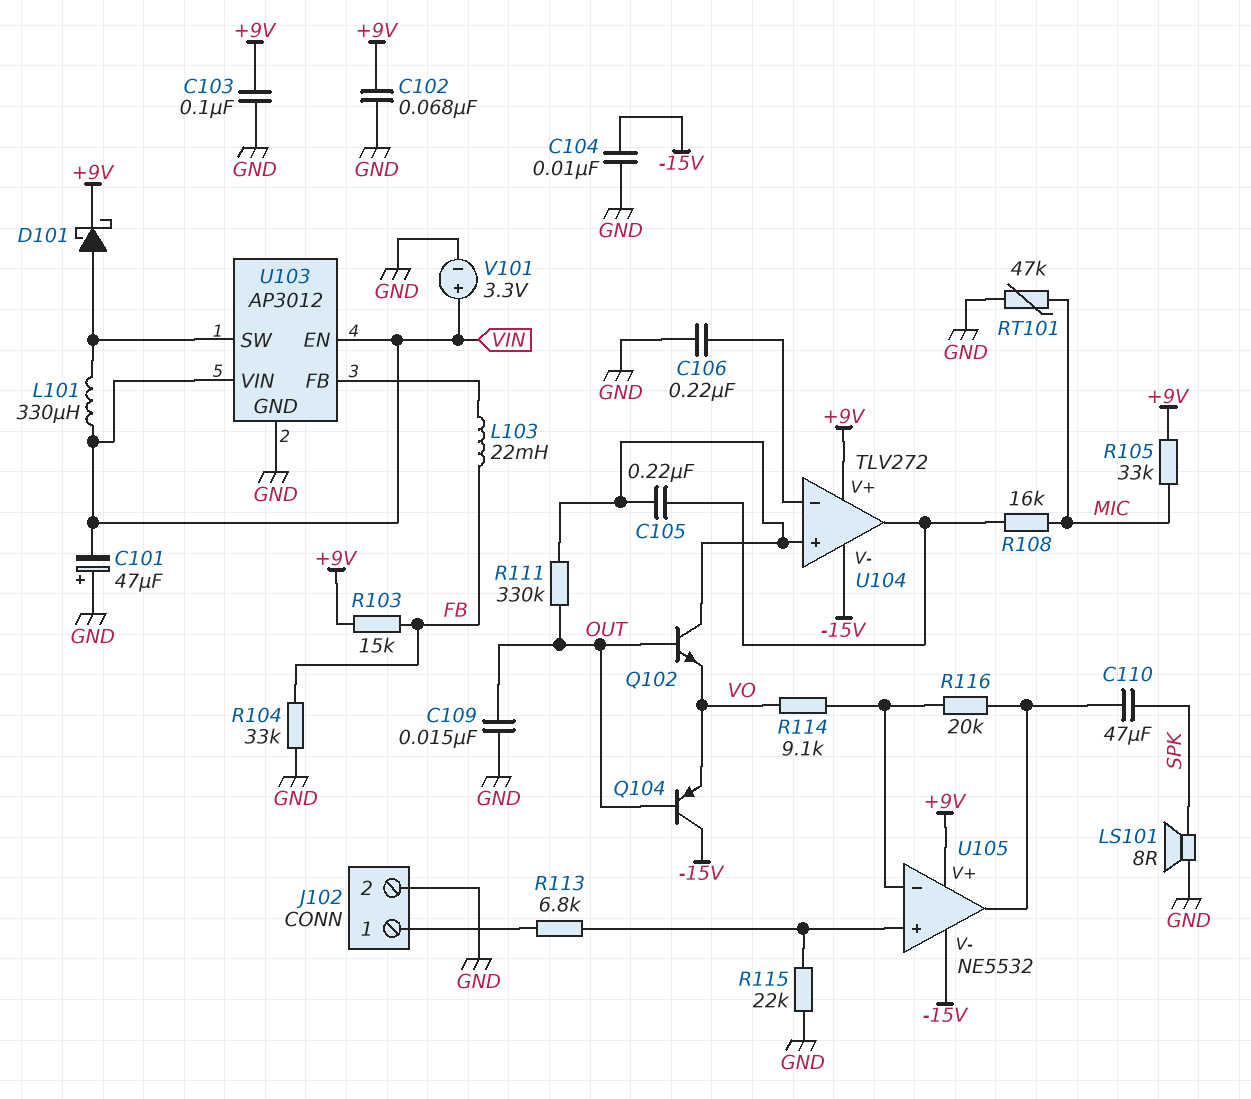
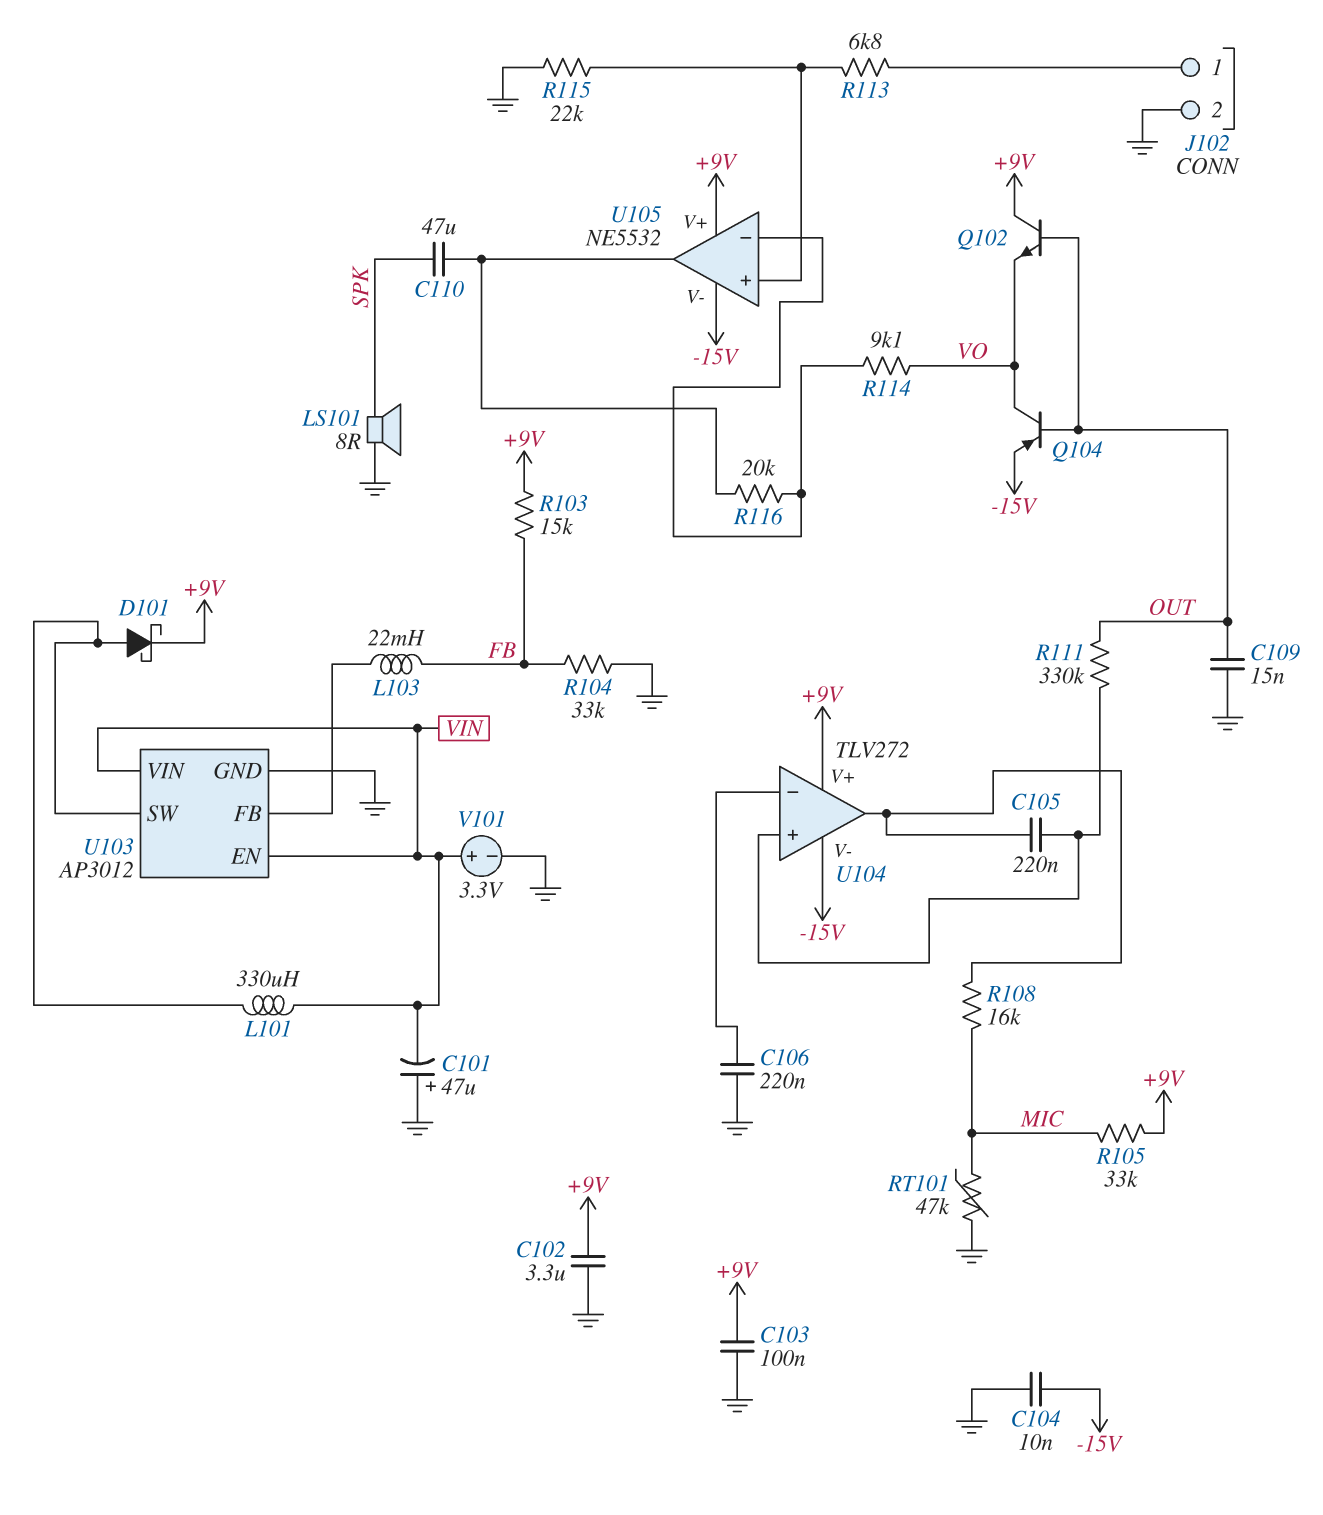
C102: 68nF (+9V, GND) -> 3.3uF (+9V, GND)
Q102: NPN (B OUT, C U104/in+, E VO) -> NPN (B OUT, C +9V, E VO)
Q104: PNP (B OUT, C -15V, E VO) -> PNP (B OUT, C VO, E -15V)

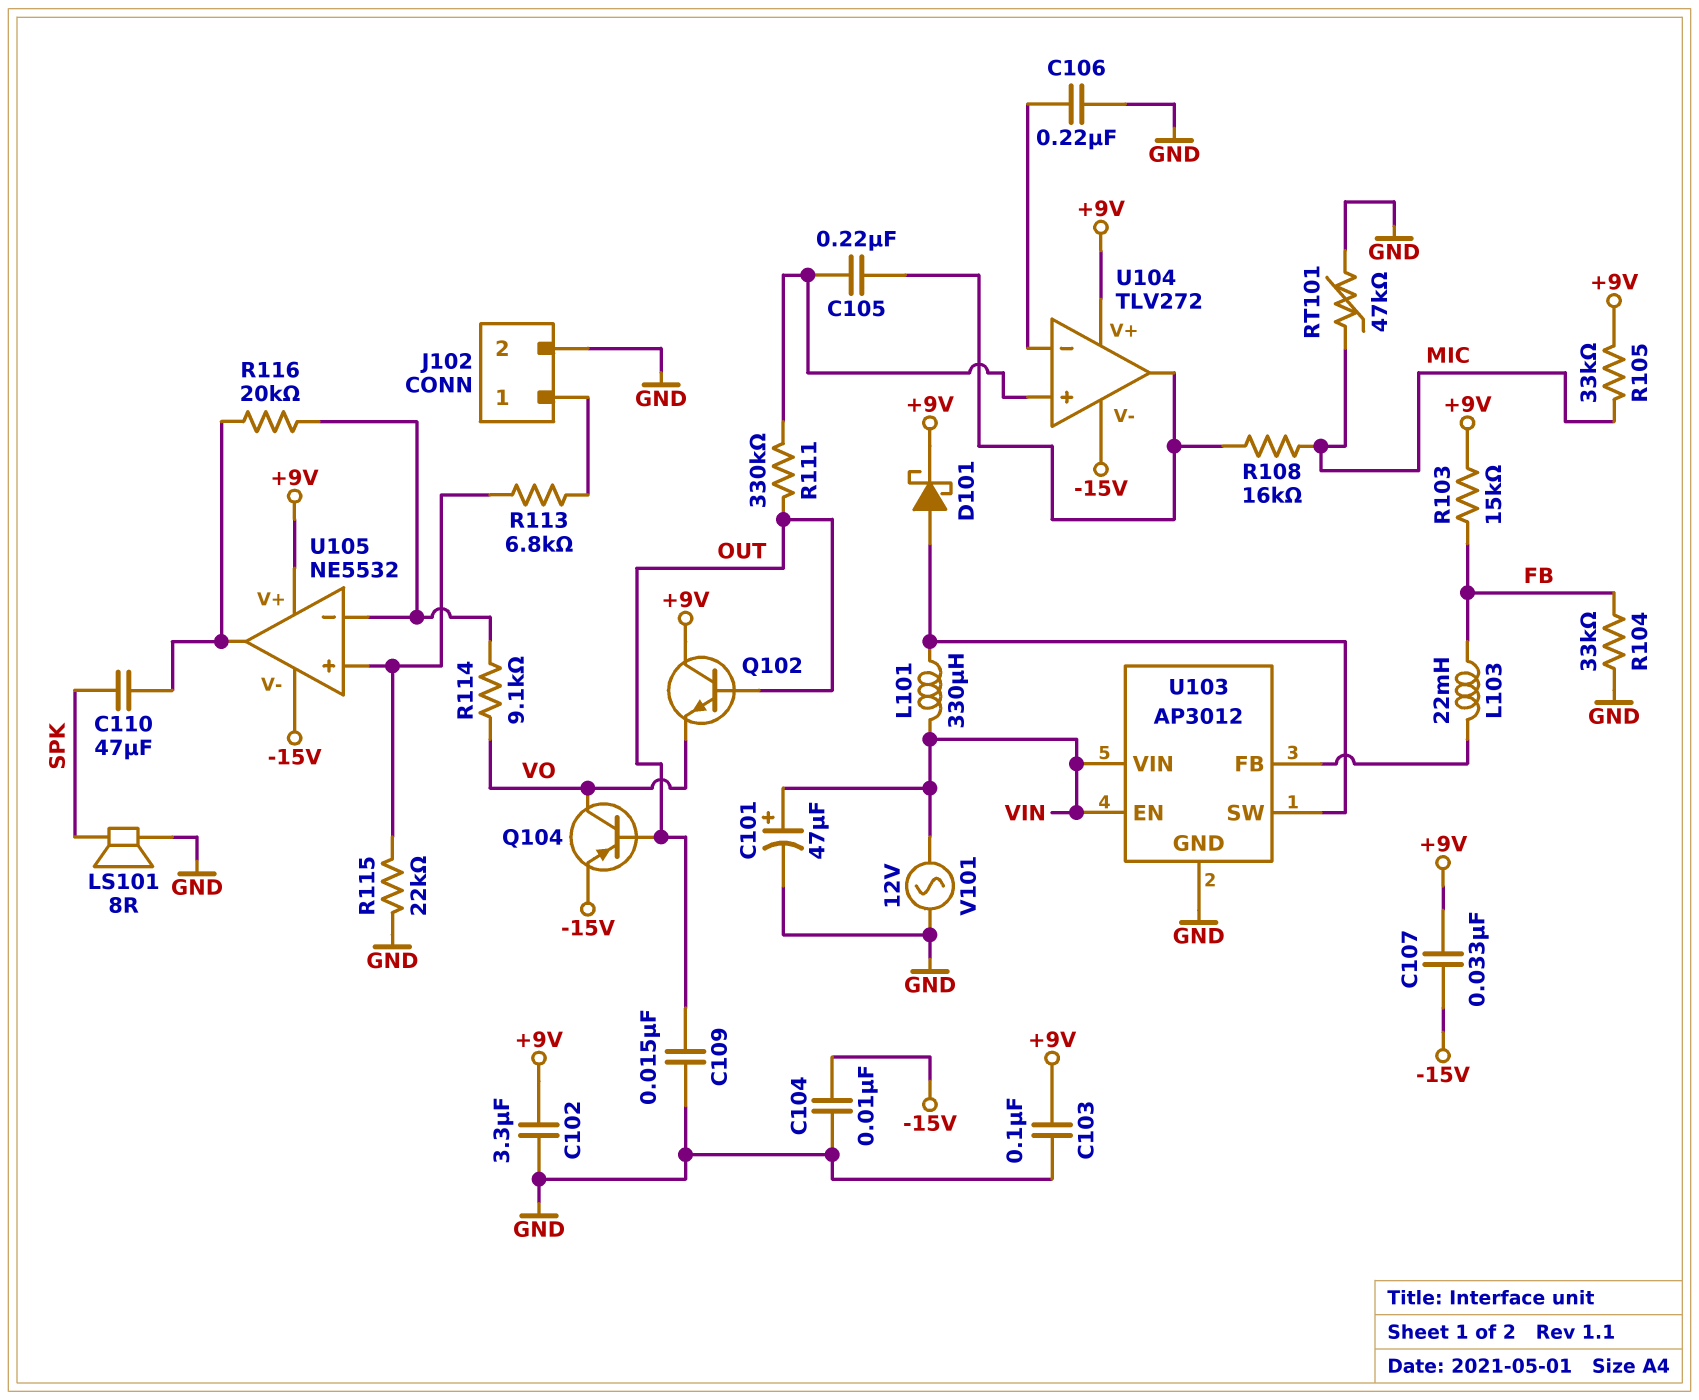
C101: 47uF (plus GND, minus VIN) -> 47uF (plus VIN, minus GND)
C107: none -> 33nF (+9V, -15V)
V101: 3.3V (plus VIN, minus GND) -> AC 12V (GND, VIN)

